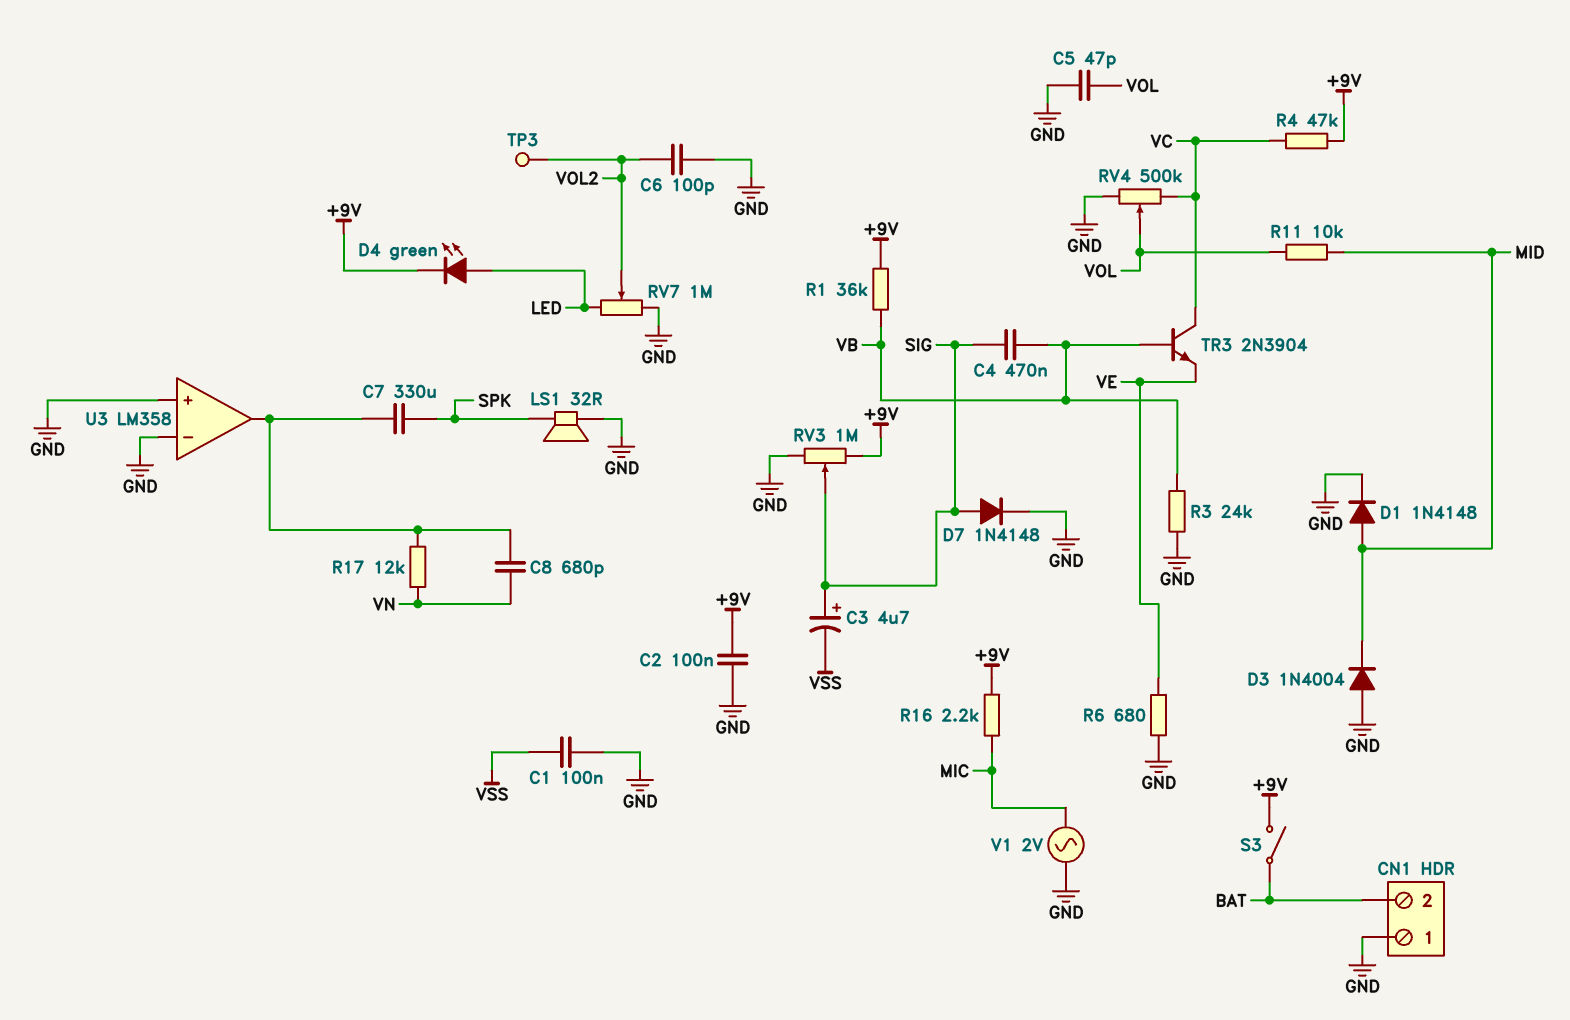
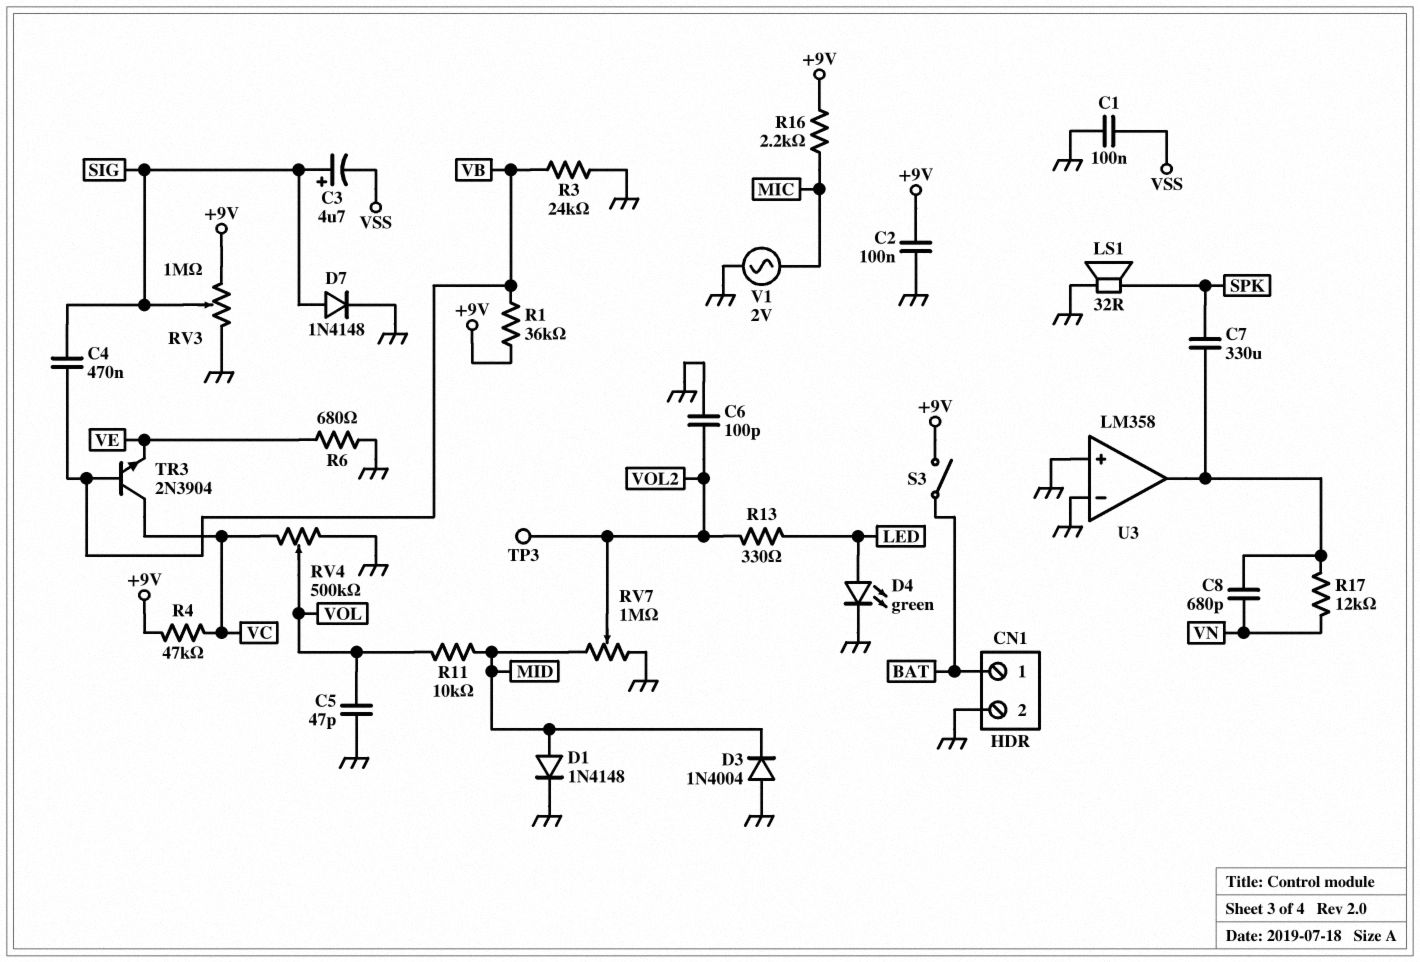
CN1 pin 1: GND -> BAT
CN1 pin 2: BAT -> GND
D4: LED green (A LED, K +9V) -> LED green (A LED, K GND)
R13: none -> 330 (LED, VOL2)
RV7: 1M (GND, LED, wiper VOL2) -> 1M (GND, MID, wiper VOL2)

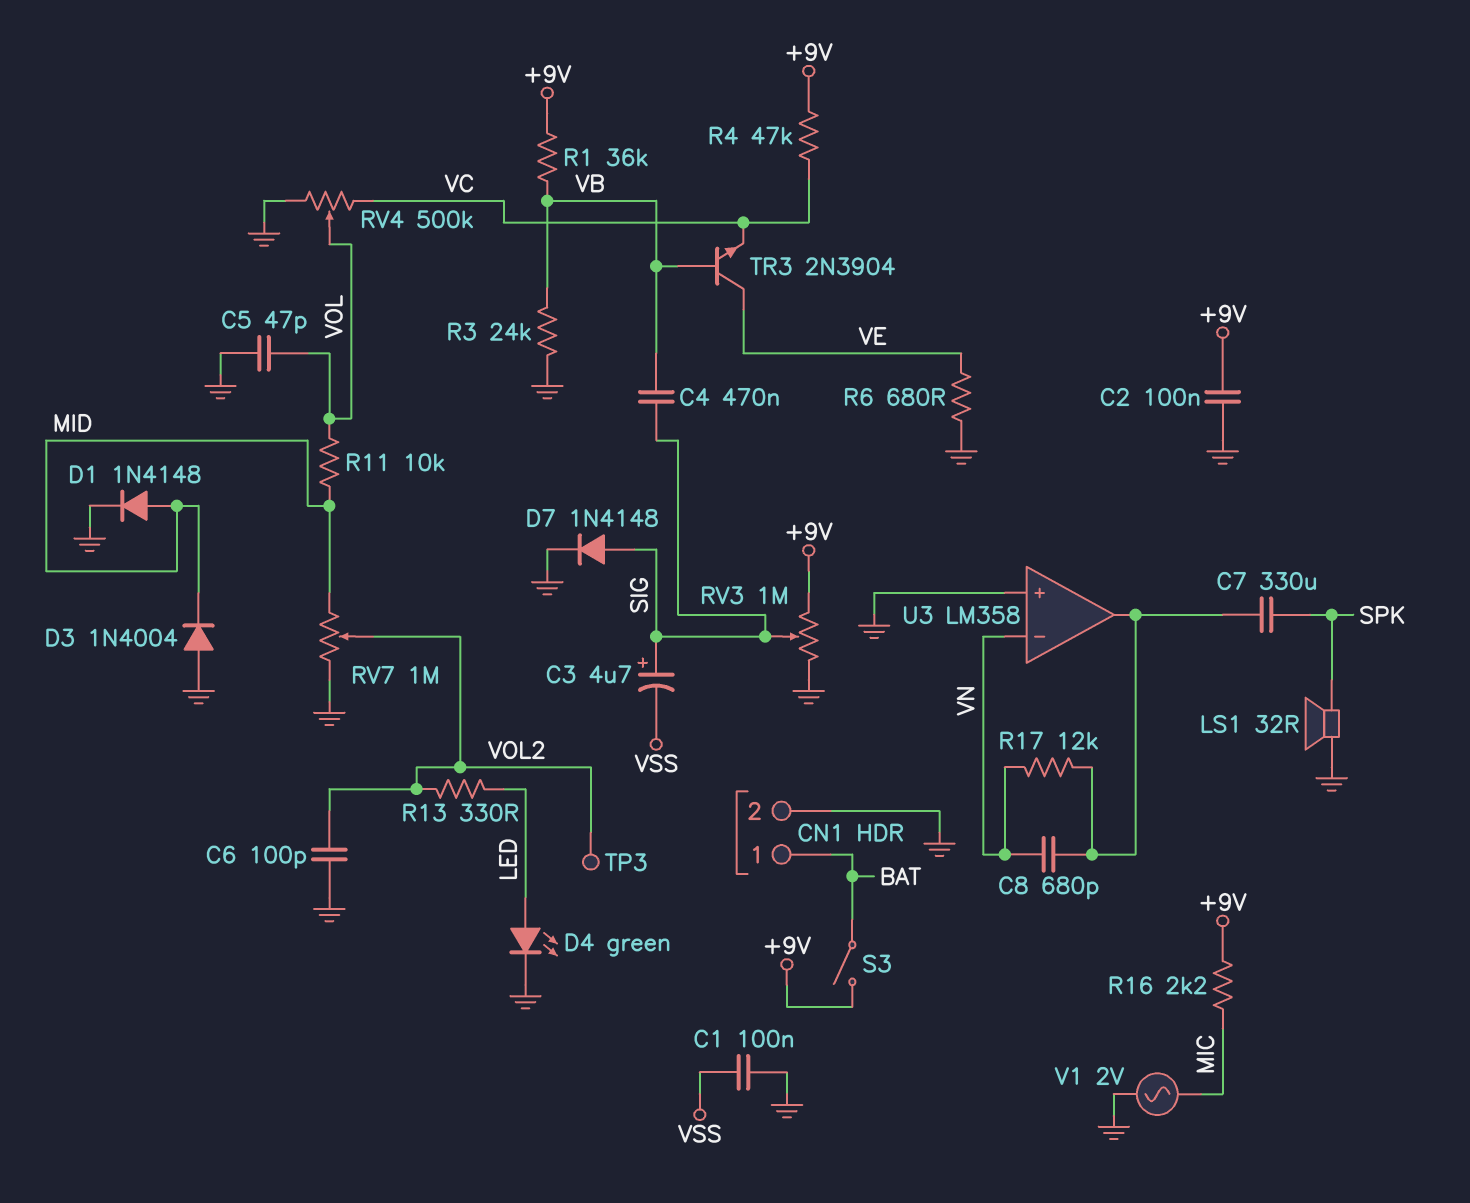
TR3: NPN 2N3904 (B VB, C VC, E VE) -> NPN 2N3904 (B VB, C VE, E VC)
U3 pin in-: GND -> VN

